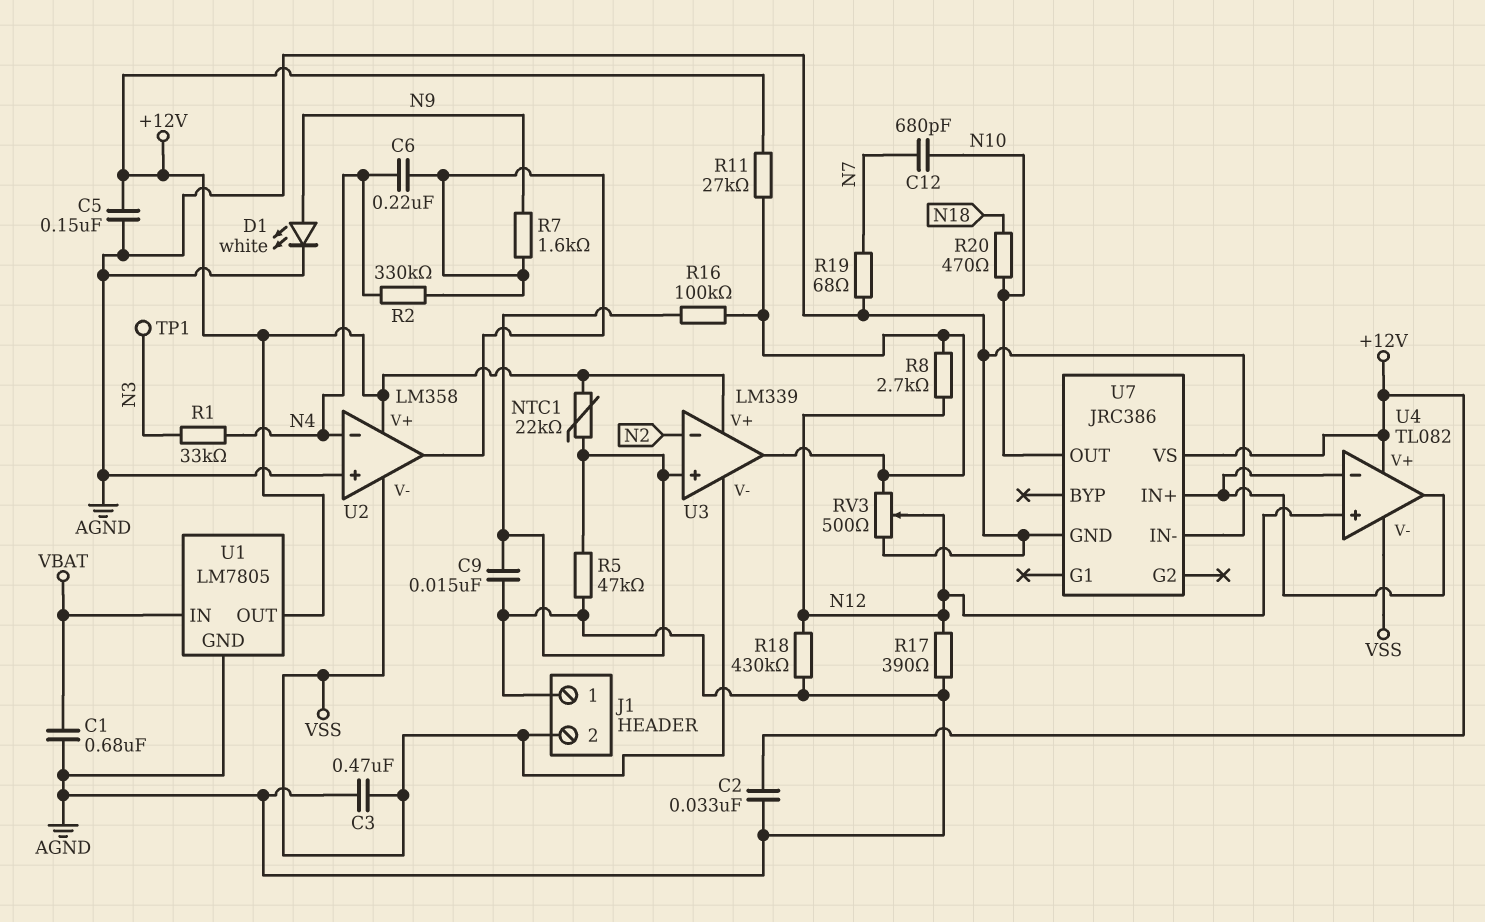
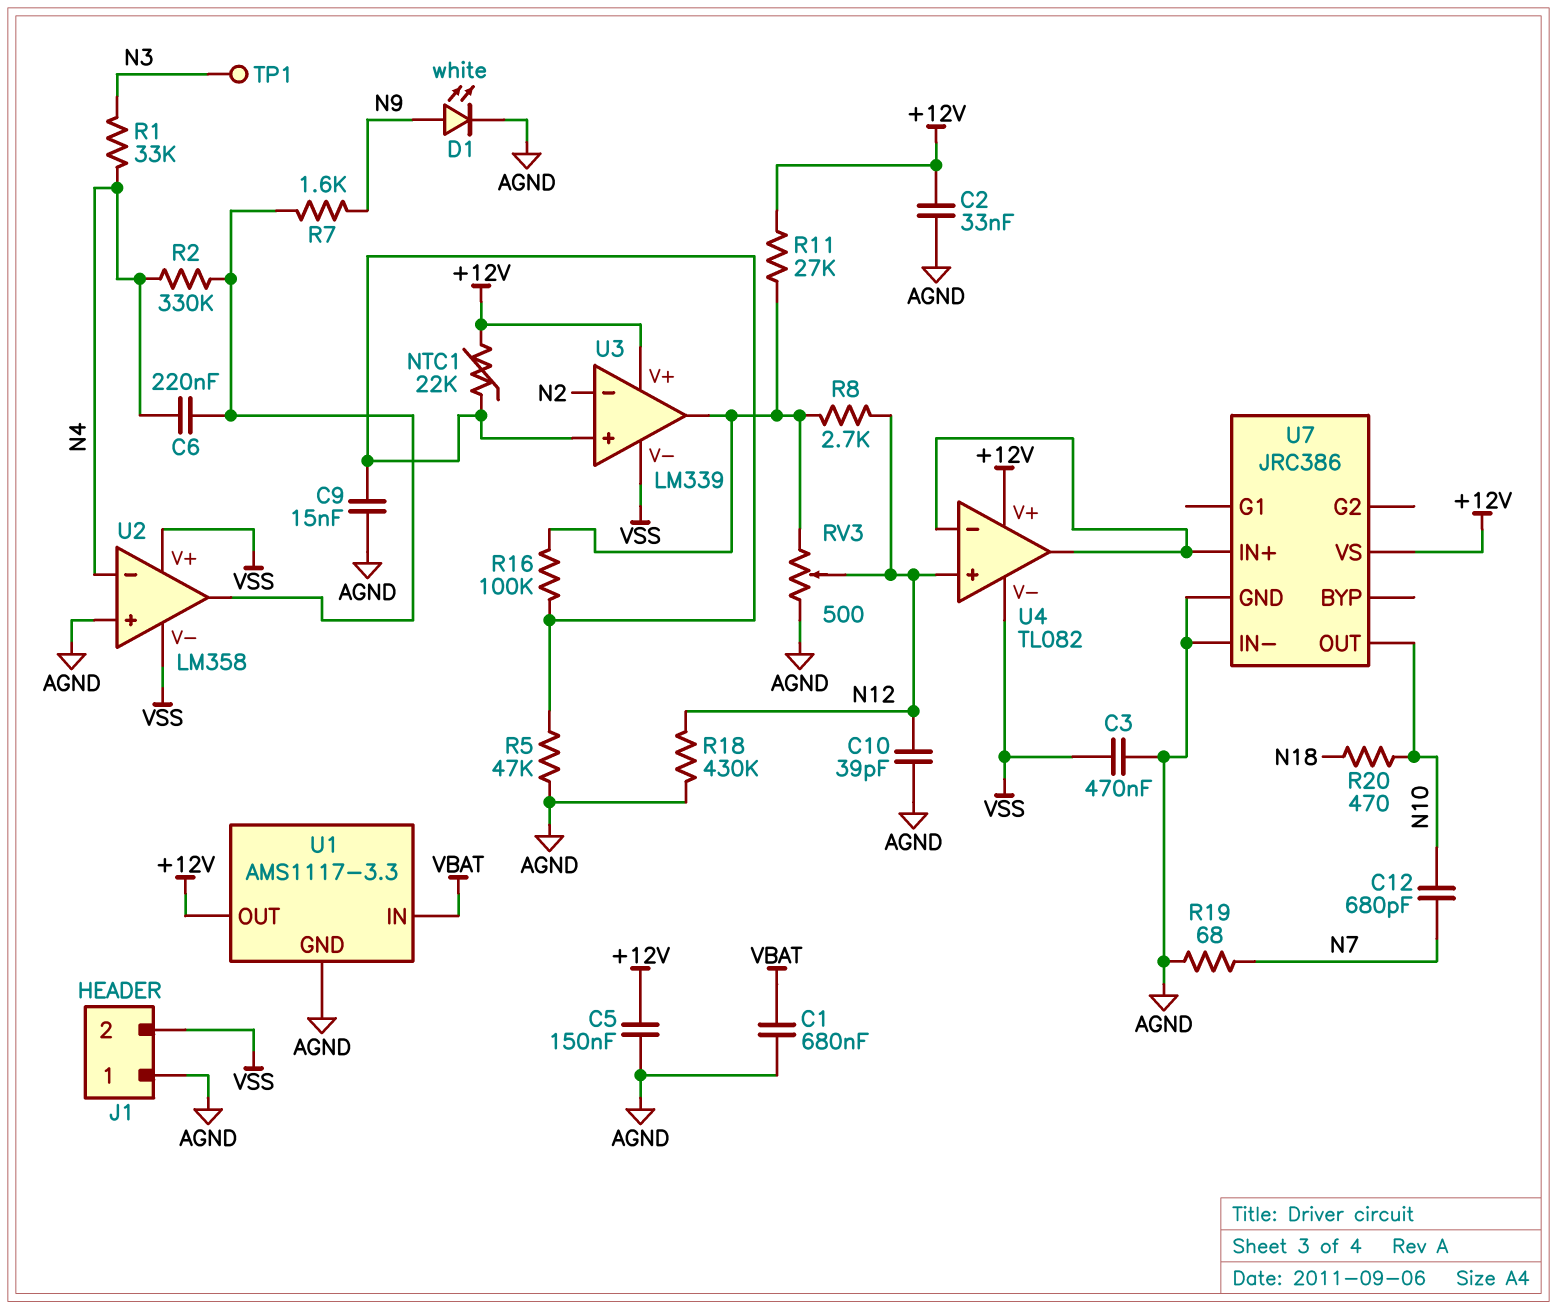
C10: none -> 39pF (AGND, N12)
R17: 390 (AGND, N12) -> none
U1: LM7805 -> AMS1117-3.3
U2 pin V+: +12V -> VSS

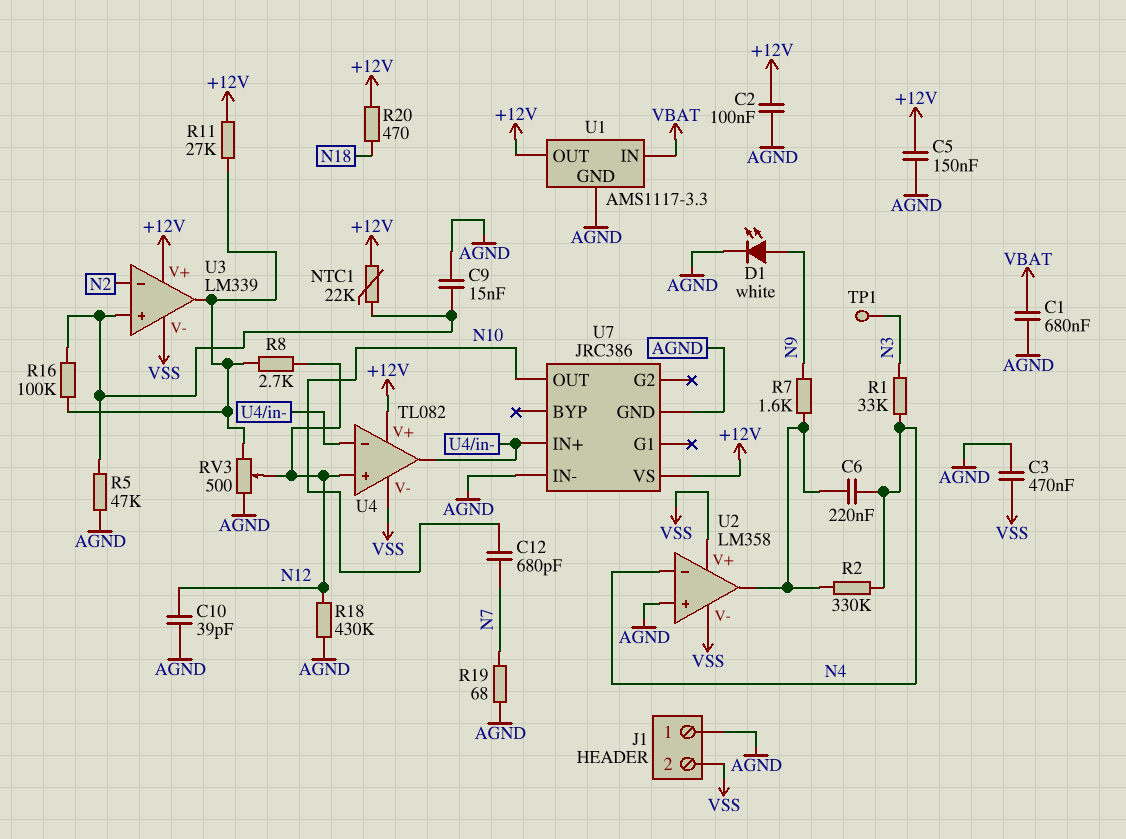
C2: 33nF (+12V, AGND) -> 100nF (+12V, AGND)
R20: 470 (N10, N18) -> 470 (+12V, N18)

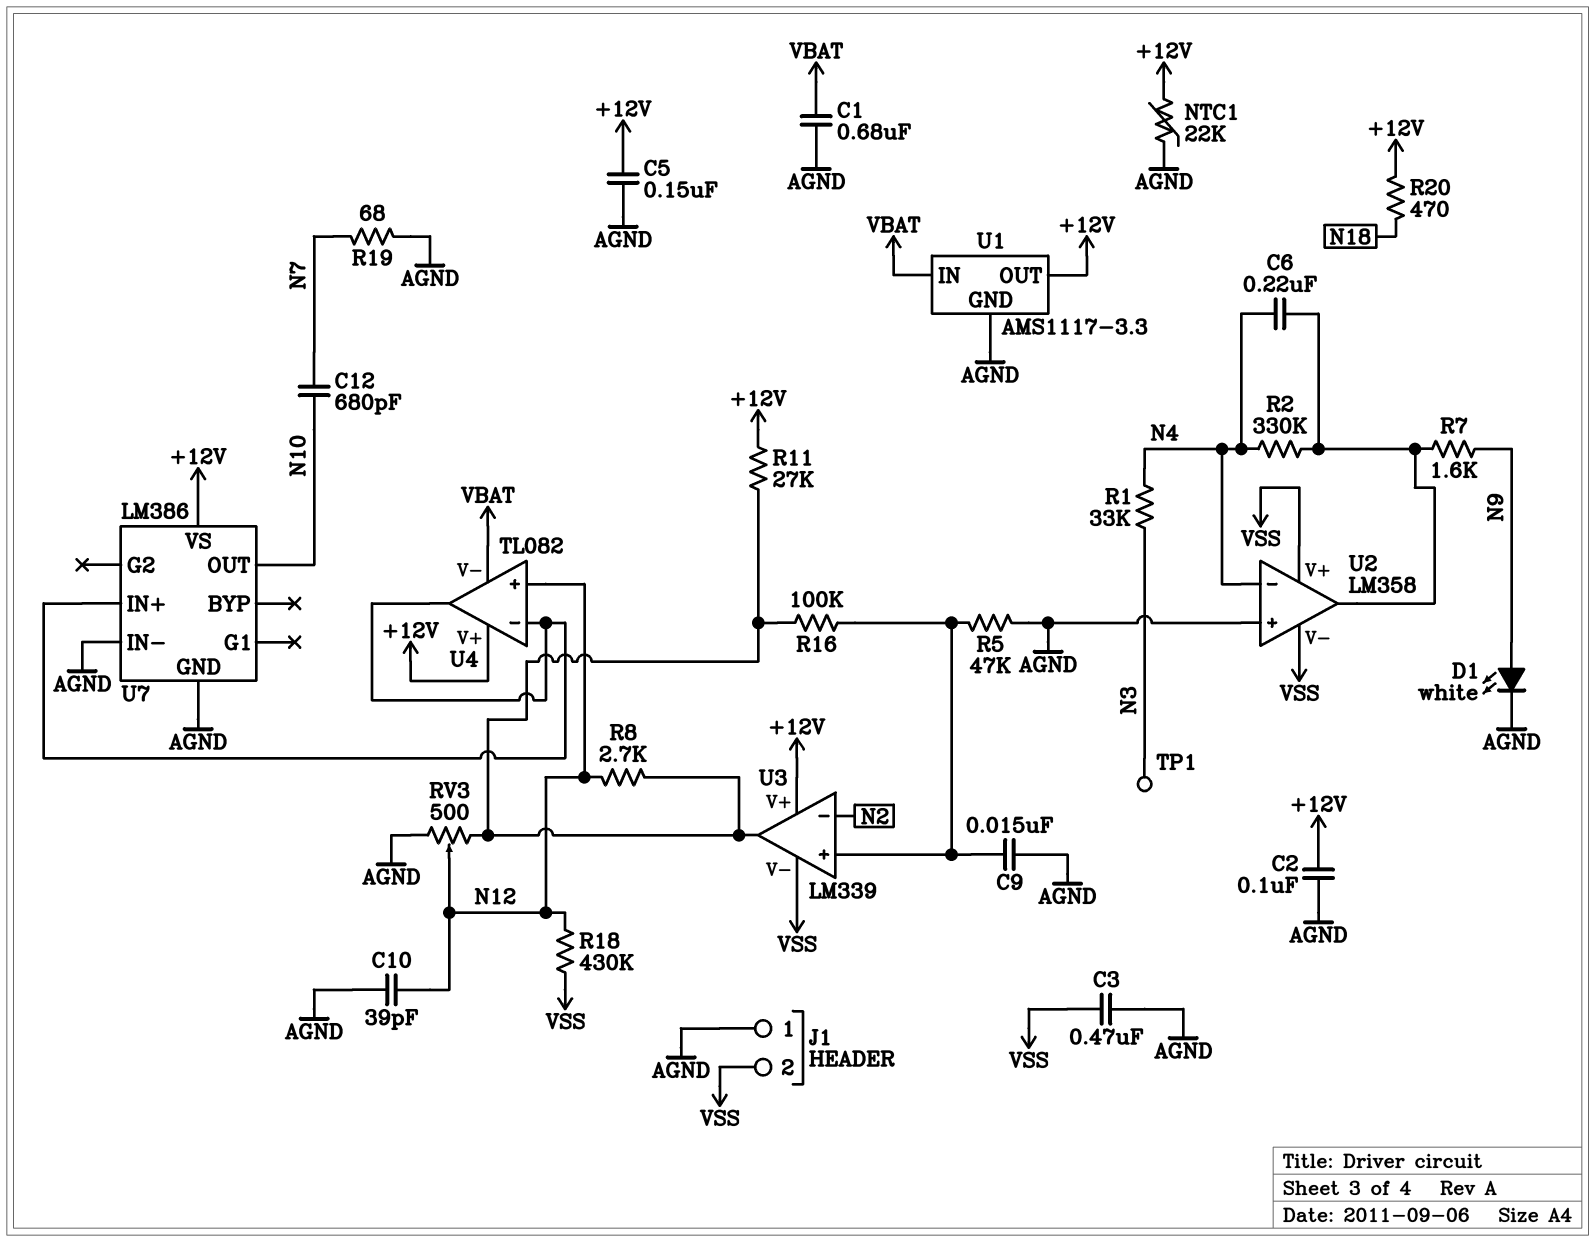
NTC1: 22k (+12V, U3/in+) -> 22k (+12V, AGND)
R18: 430k (AGND, N12) -> 430k (N12, VSS)
U4 pin V-: VSS -> VBAT
U7: JRC386 -> LM386

